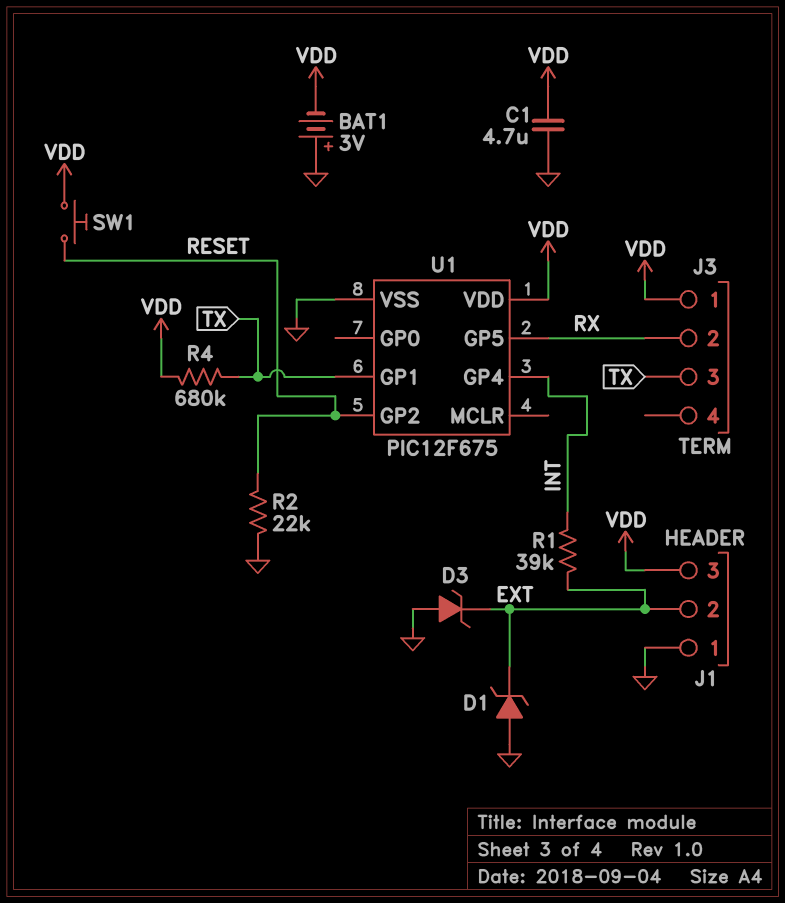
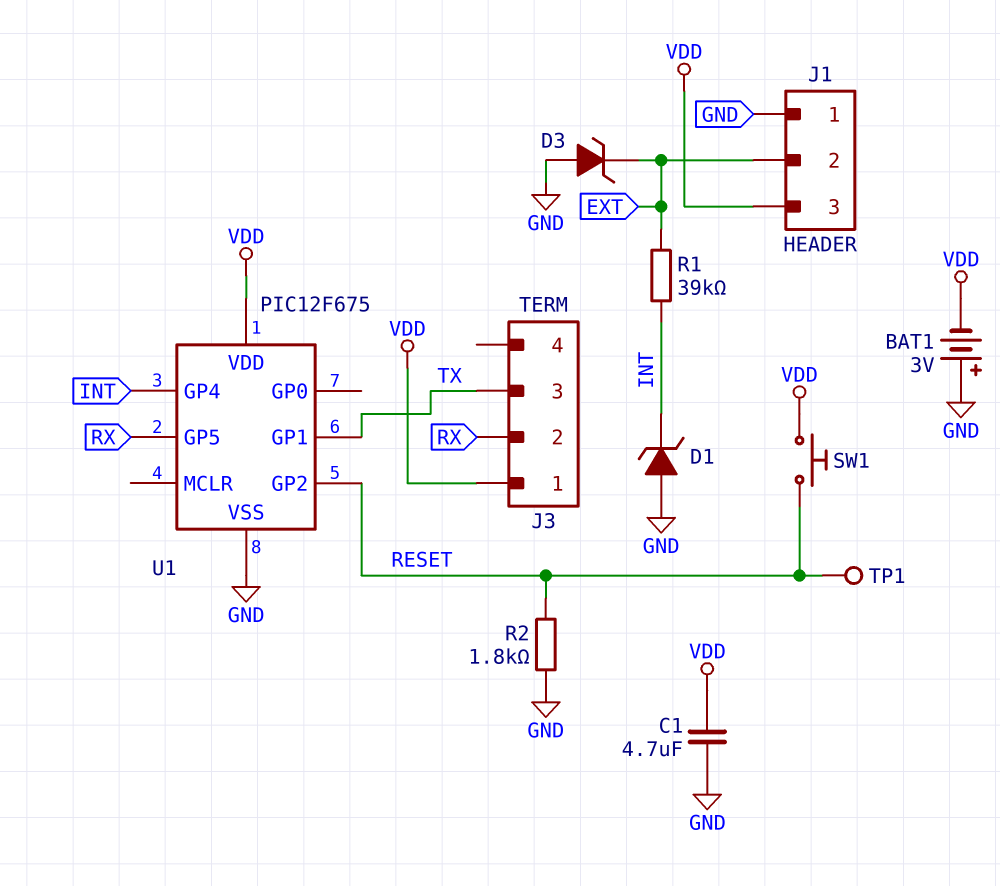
D1: zener (A GND, K EXT) -> zener (A GND, K INT)
R2: 22k (GND, RESET) -> 1.8k (GND, RESET)
R4: 680k (TX, VDD) -> none
TP1: none -> test point (RESET)

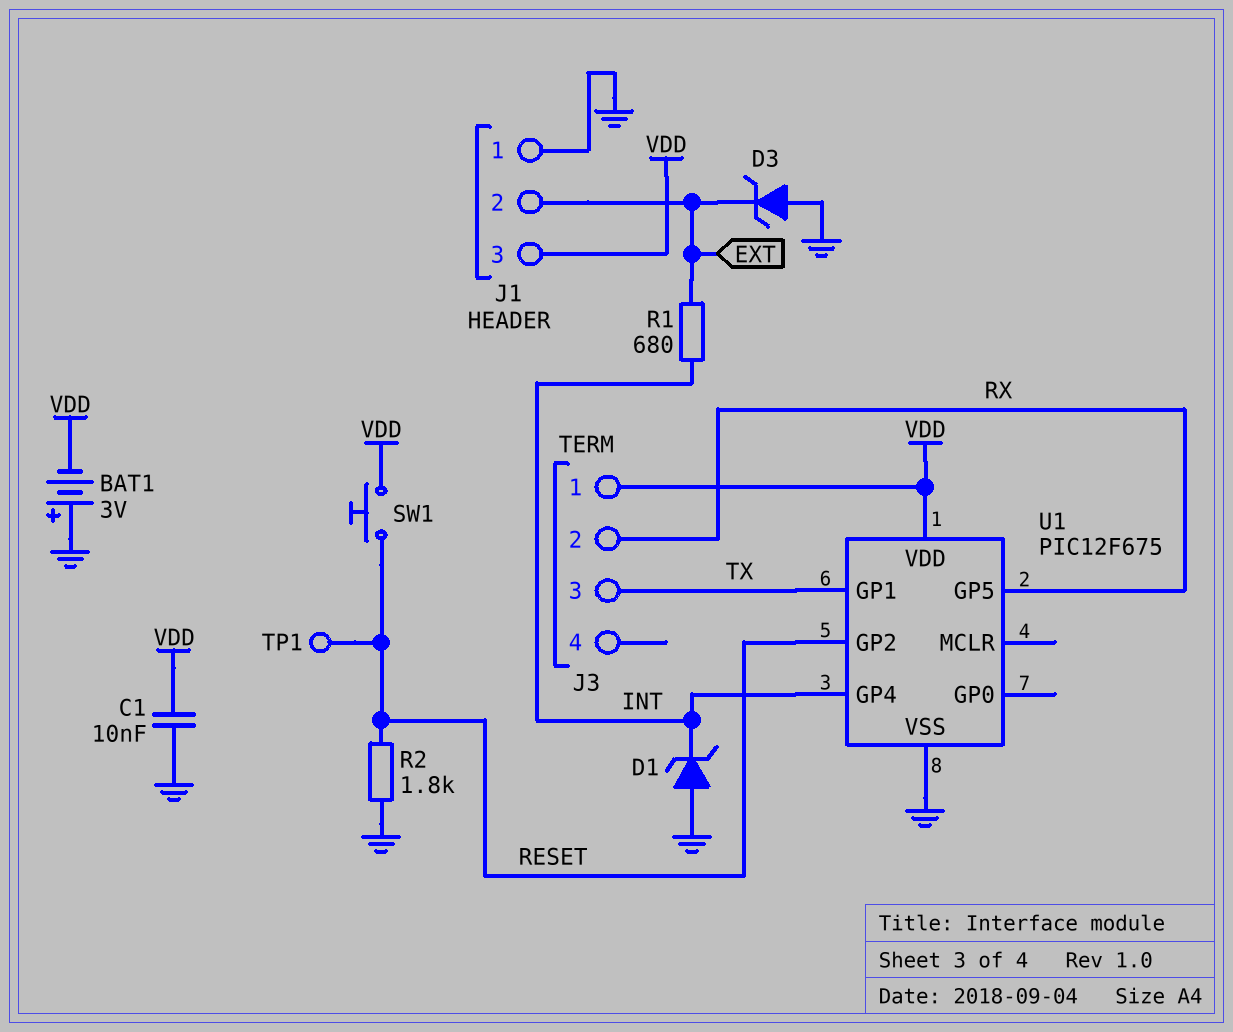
C1: 4.7uF (GND, VDD) -> 10nF (GND, VDD)
R1: 39k (EXT, INT) -> 680 (EXT, INT)

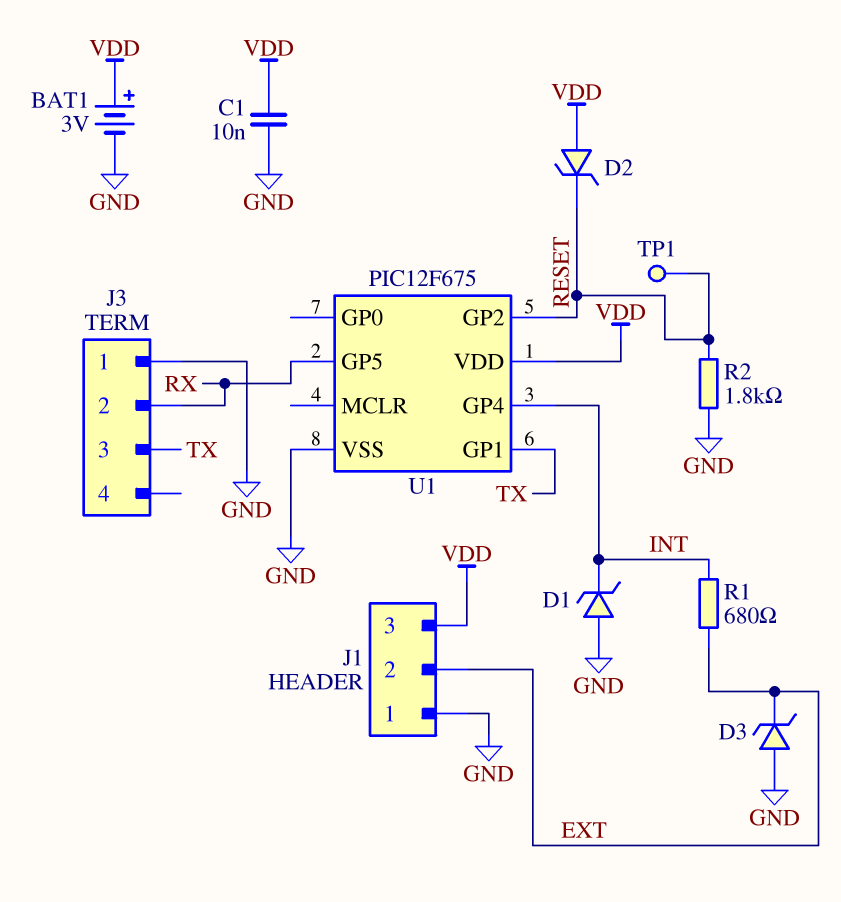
BAT1: 3V (plus GND, minus VDD) -> 3V (plus VDD, minus GND)
D2: none -> zener (A VDD, K RESET)
J3 pin 1: VDD -> GND
SW1: button (RESET, VDD) -> none

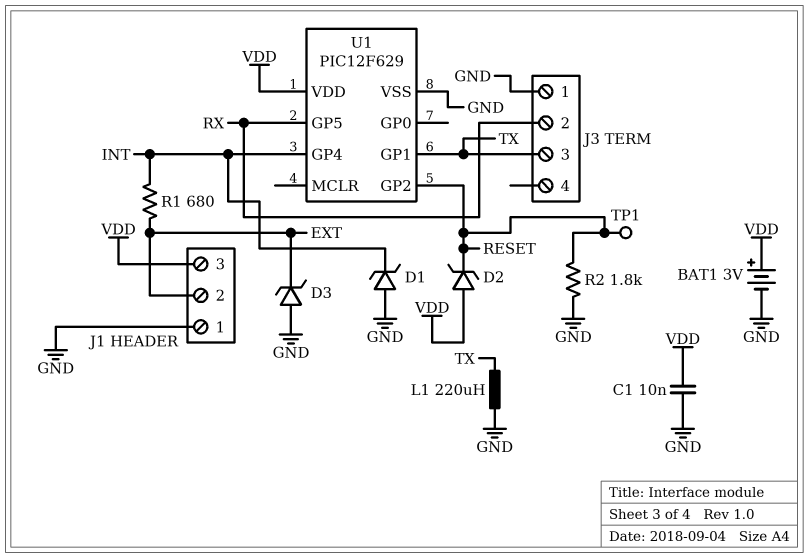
L1: none -> 220uH (GND, TX)
U1: PIC12F675 -> PIC12F629

